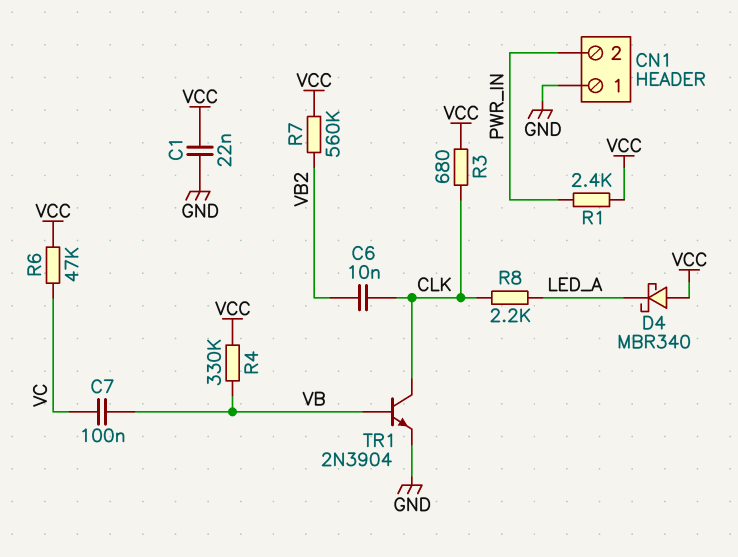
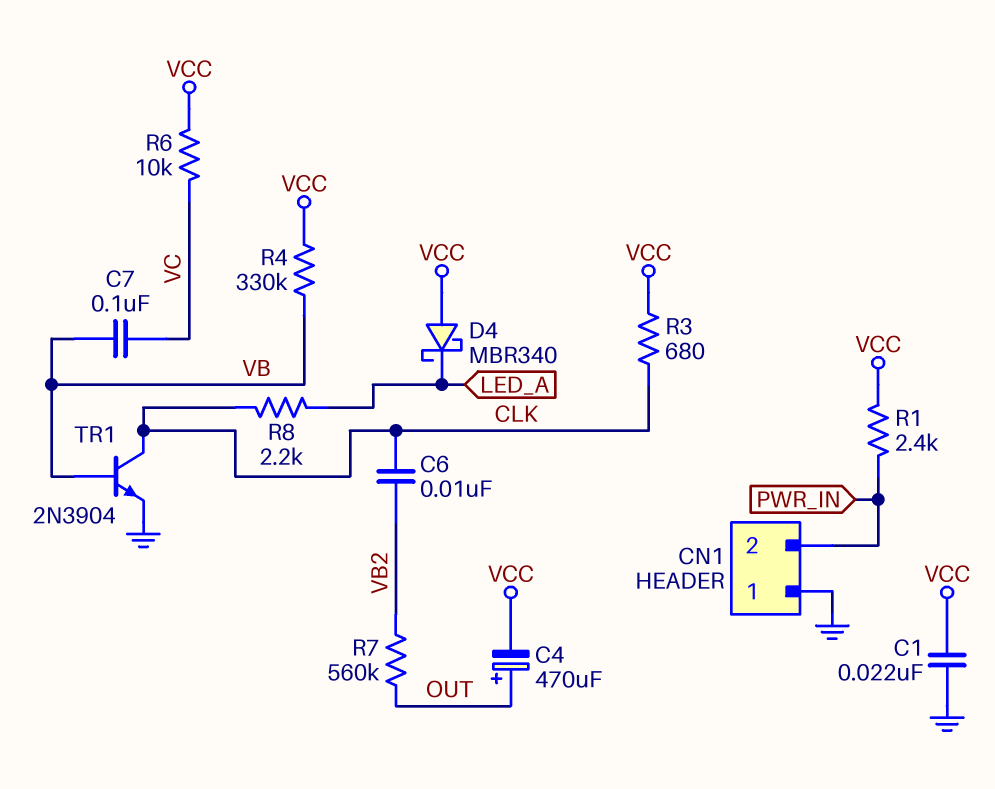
C4: none -> 470uF (plus OUT, minus VCC)
R6: 47k (VC, VCC) -> 10k (VC, VCC)
R7: 560k (VB2, VCC) -> 560k (OUT, VB2)

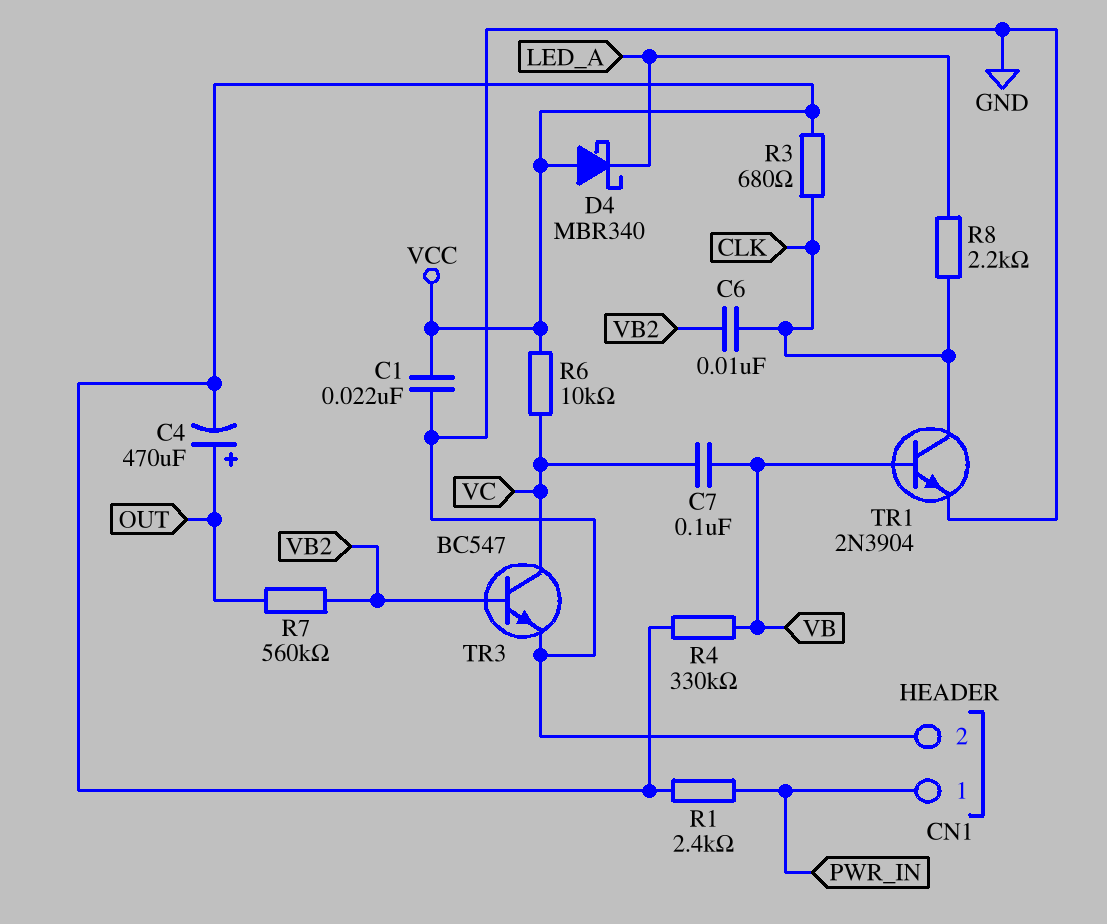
CN1 pin 1: GND -> PWR_IN
CN1 pin 2: PWR_IN -> GND
TR3: none -> NPN BC547 (B VB2, C VC, E GND)

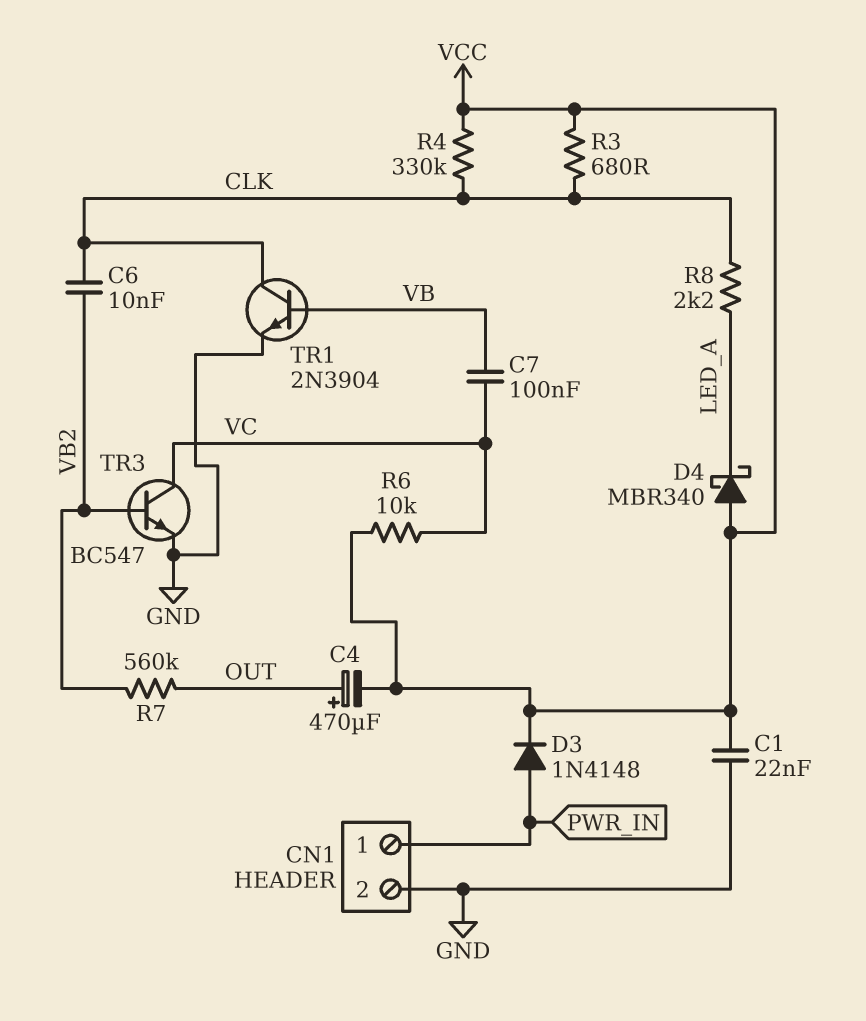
D3: none -> diode 1N4148 (A PWR_IN, K VCC)
R1: 2.4k (PWR_IN, VCC) -> none
R4: 330k (VB, VCC) -> 330k (CLK, VCC)

